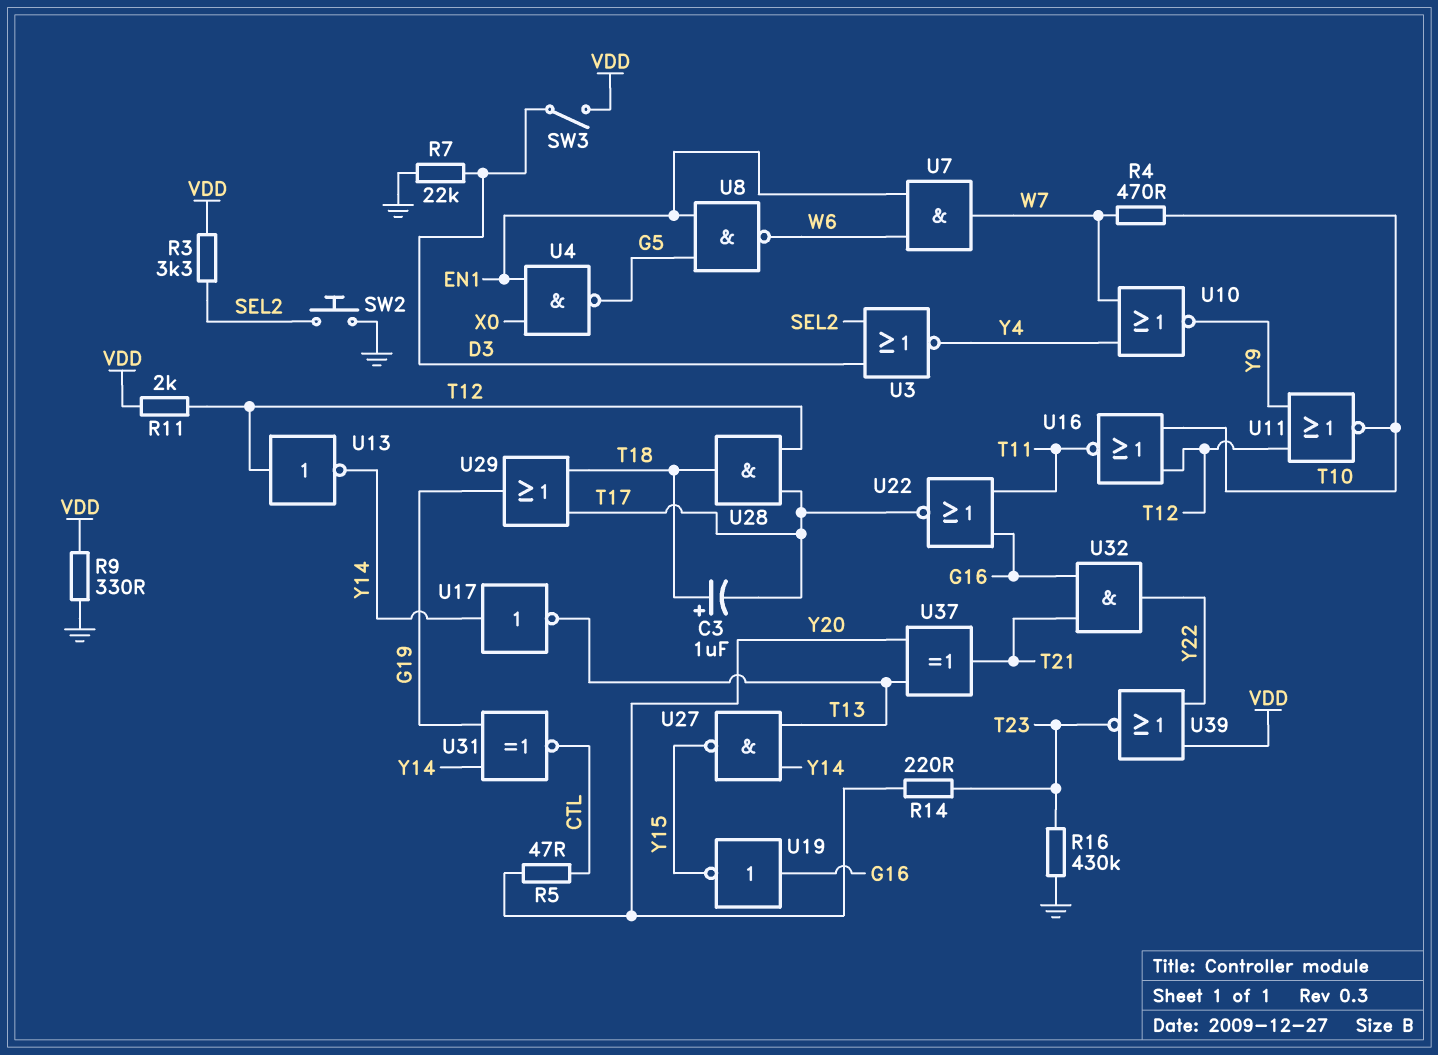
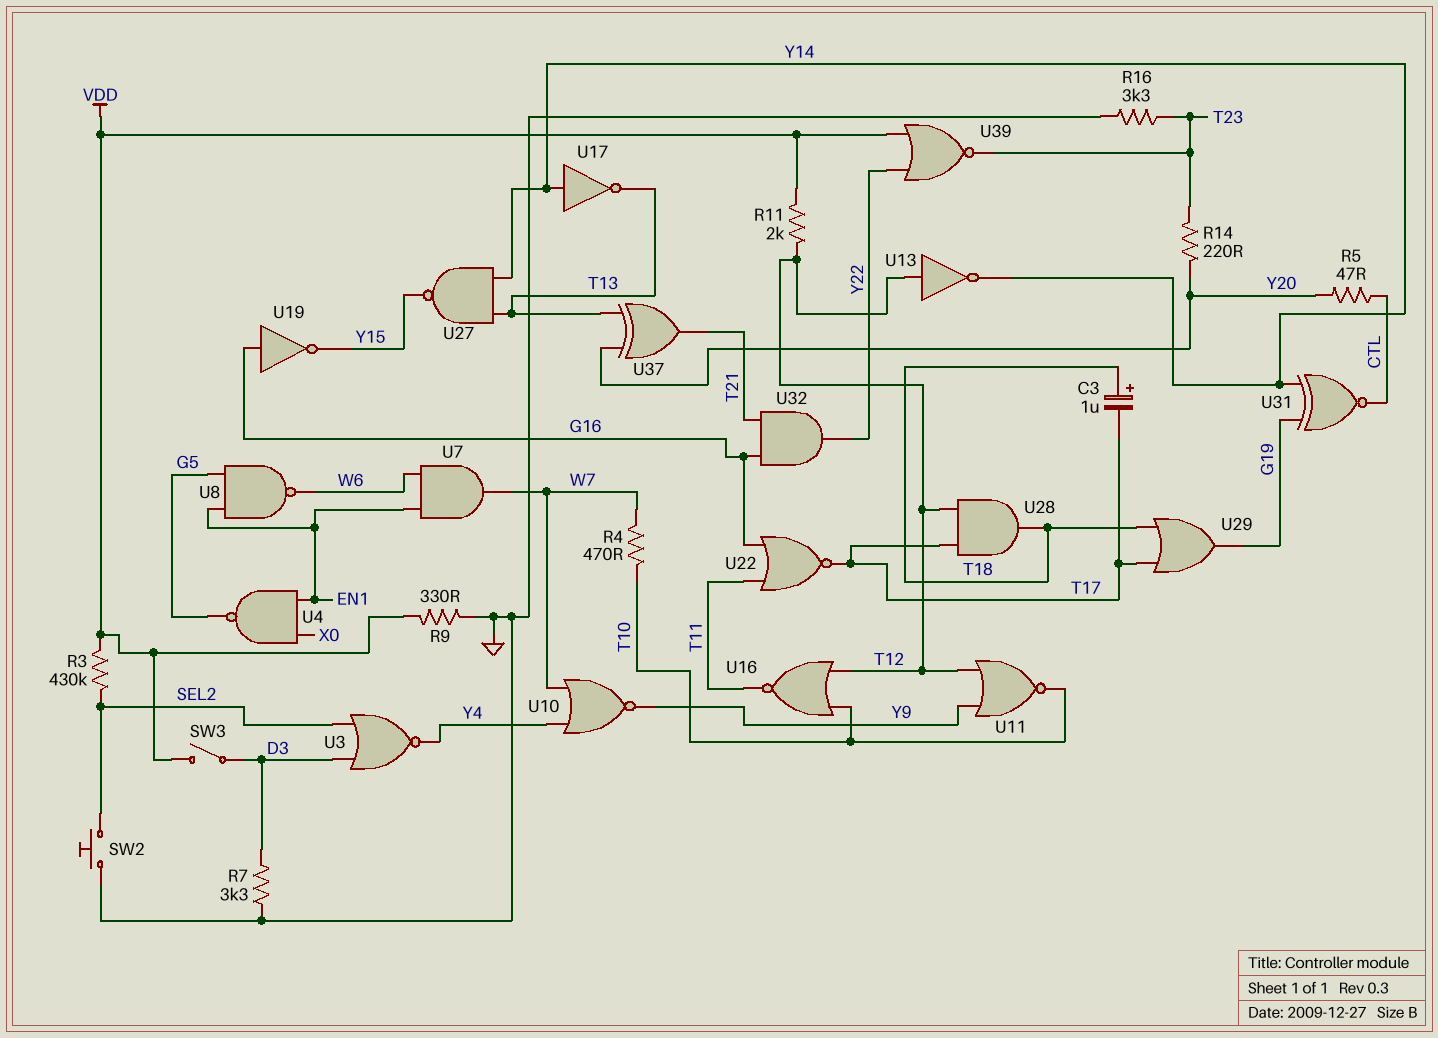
R3: 3.3k (SEL2, VDD) -> 430k (SEL2, VDD)
R7: 22k (D3, GND) -> 3.3k (D3, GND)
R16: 430k (GND, T23) -> 3.3k (GND, T23)

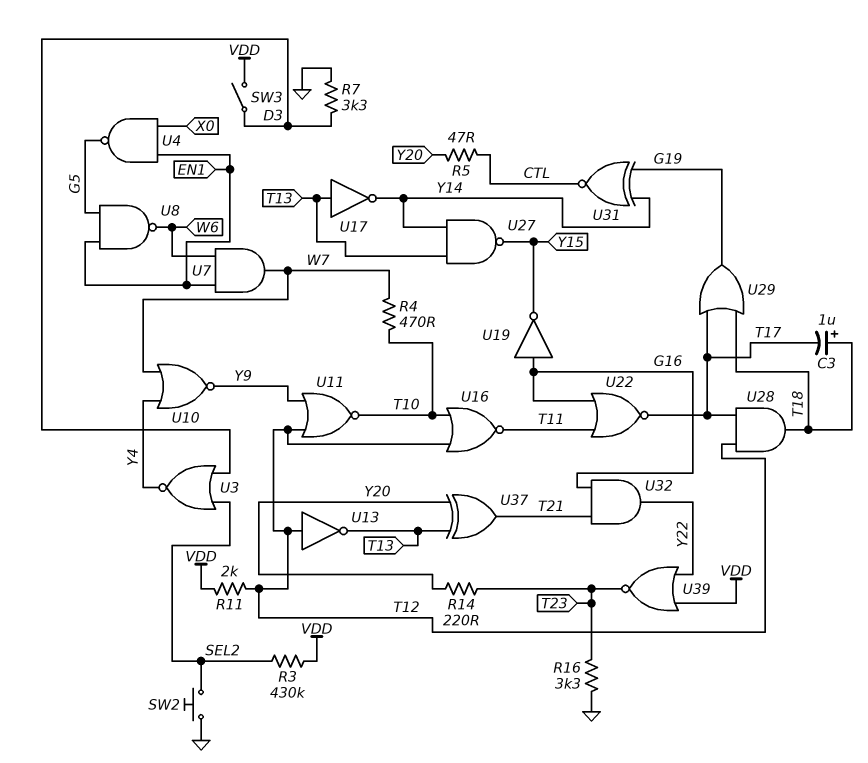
R9: 330 (GND, VDD) -> none
U13: NOT (in T12, out Y14) -> NOT (in T12, out T13)
U17: NOT (in Y14, out T13) -> NOT (in T13, out Y14)

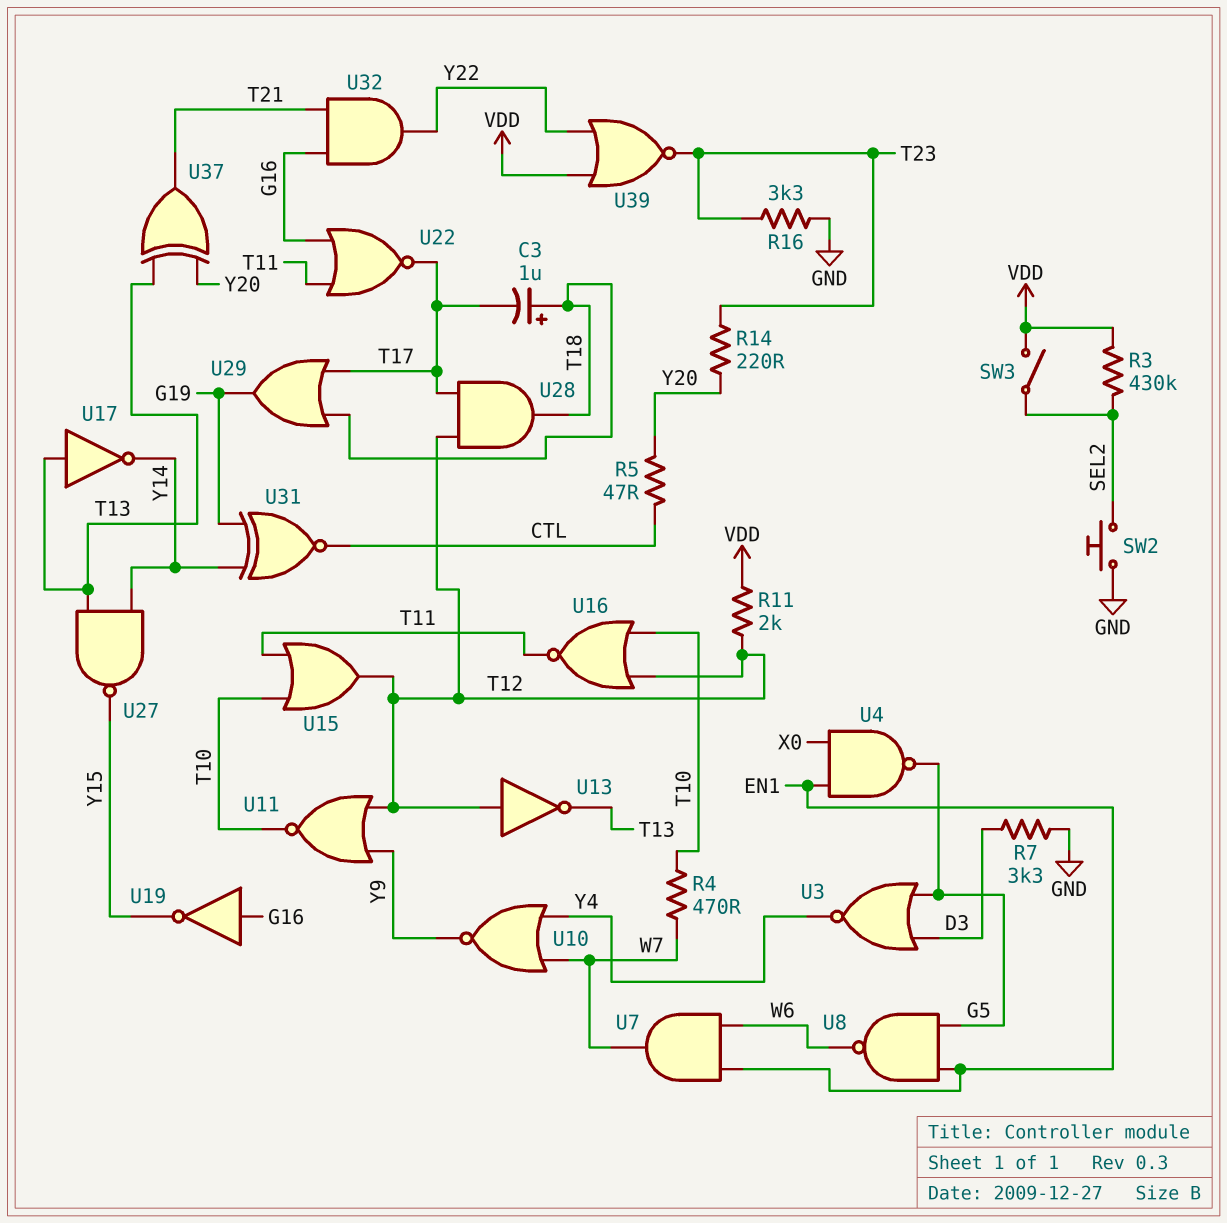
SW3: switch (D3, VDD) -> switch (SEL2, VDD)
U3: NOR (in D3, in SEL2, out Y4) -> NOR (in D3, in G5, out Y4)
U15: none -> OR (in T10, in T11, out T12)

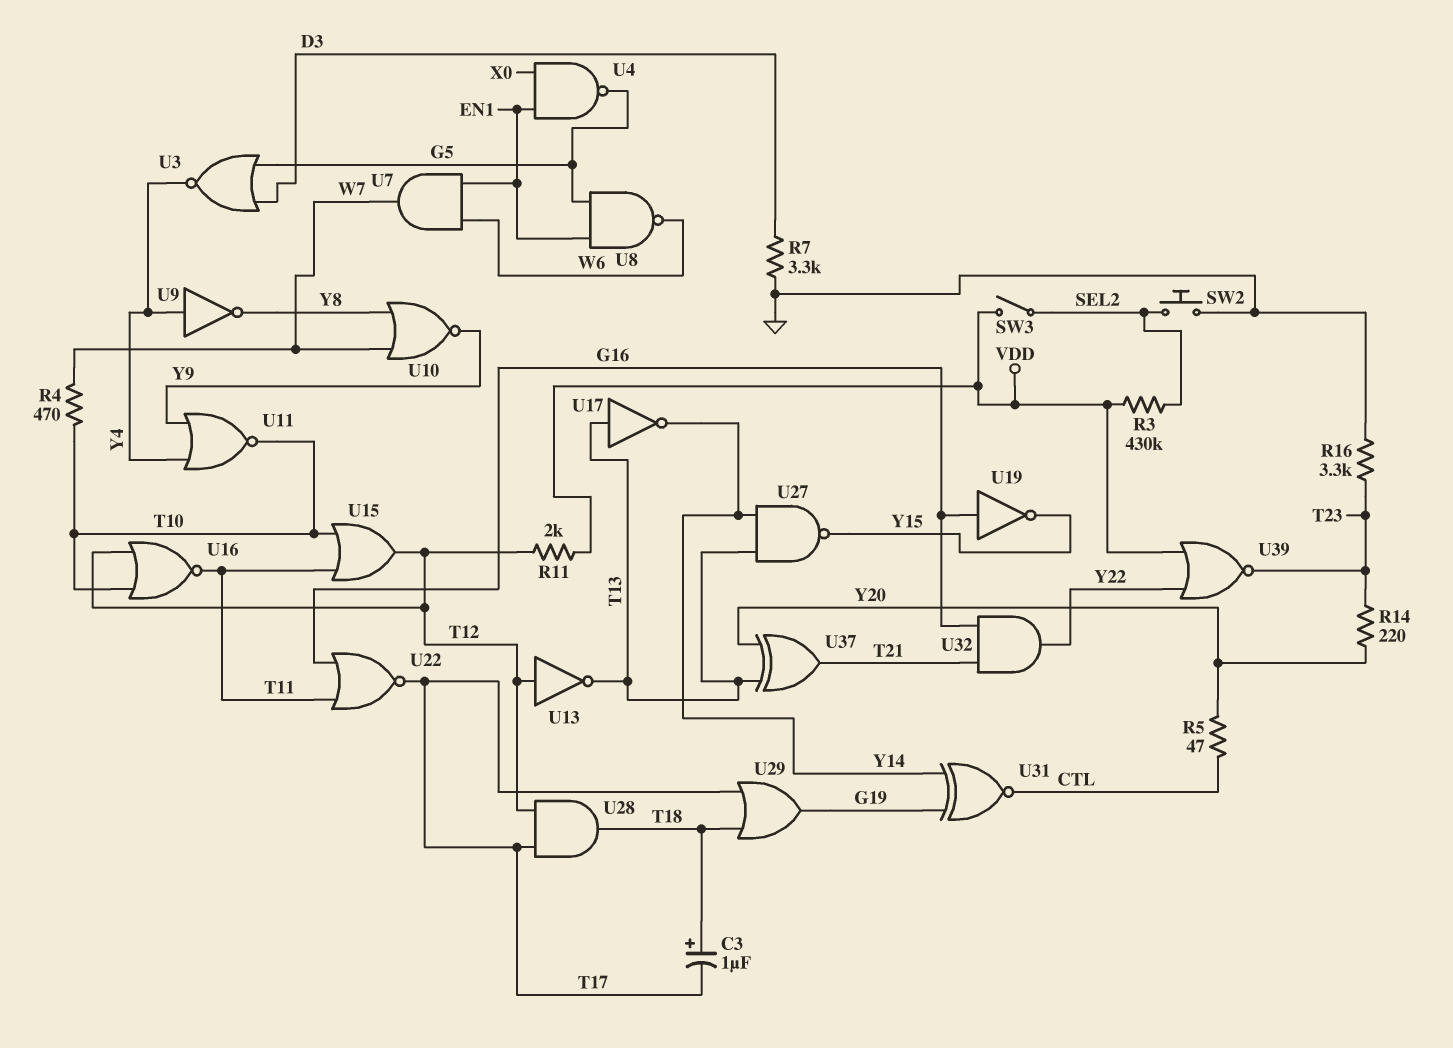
U9: none -> NOT (in Y4, out Y8)
U10: NOR (in W7, in Y4, out Y9) -> NOR (in W7, in Y8, out Y9)
U11: NOR (in T12, in Y9, out T10) -> NOR (in Y4, in Y9, out T10)

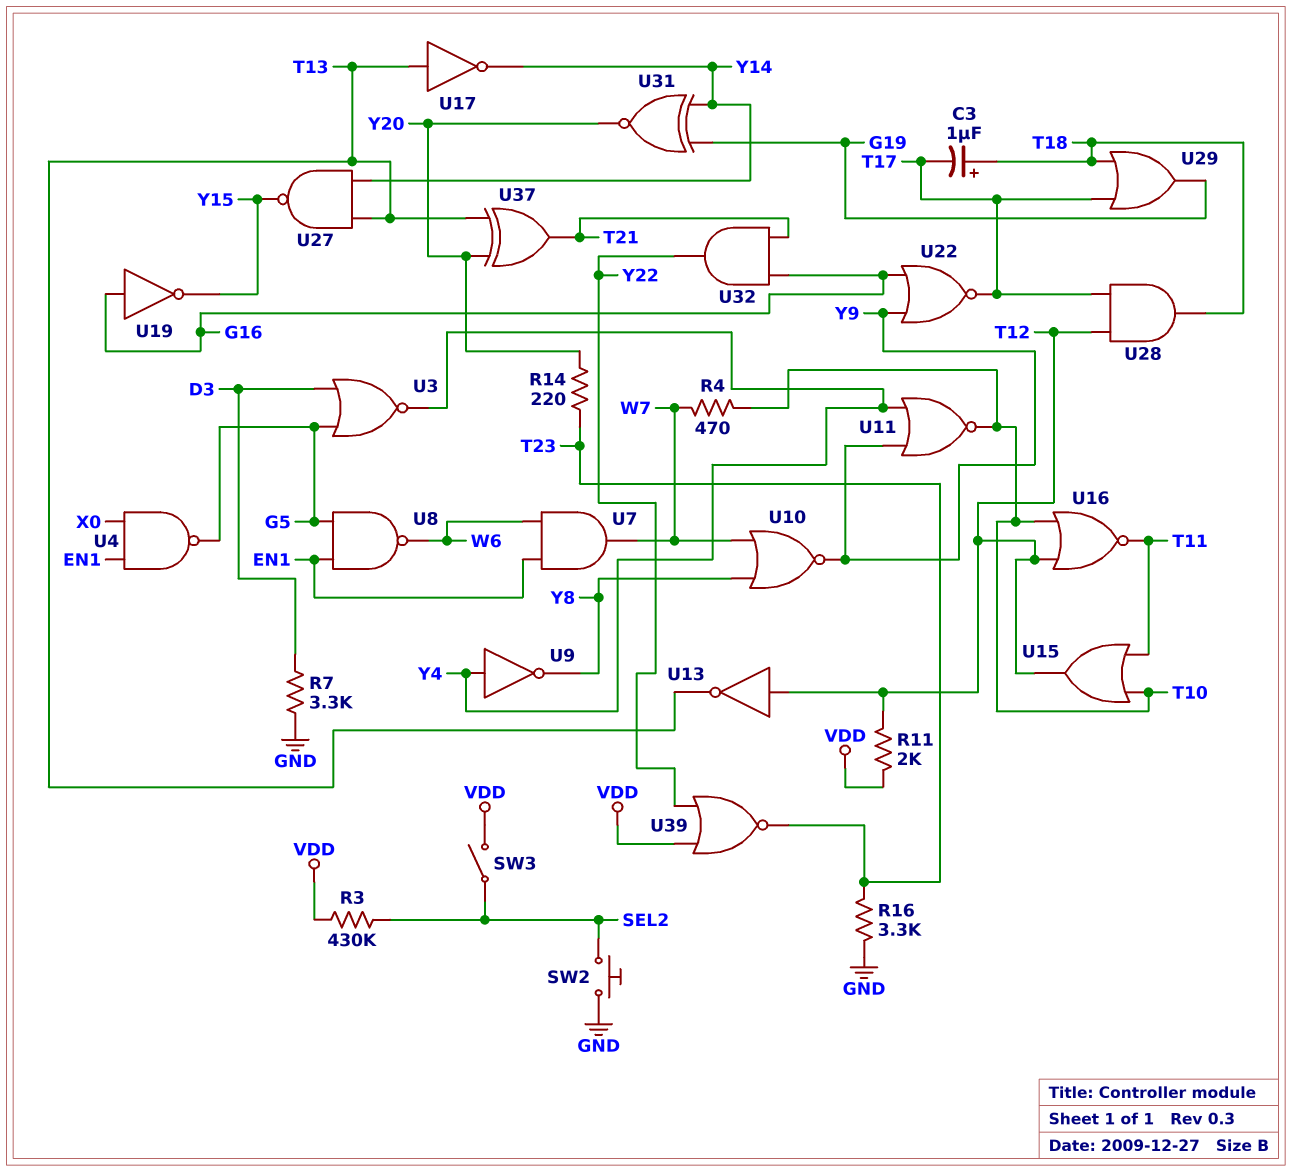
R5: 47 (CTL, Y20) -> none
U22: NOR (in G16, in T11, out T17) -> NOR (in G16, in Y9, out T17)
U31: XNOR (in G19, in Y14, out CTL) -> XNOR (in G19, in Y14, out Y20)

